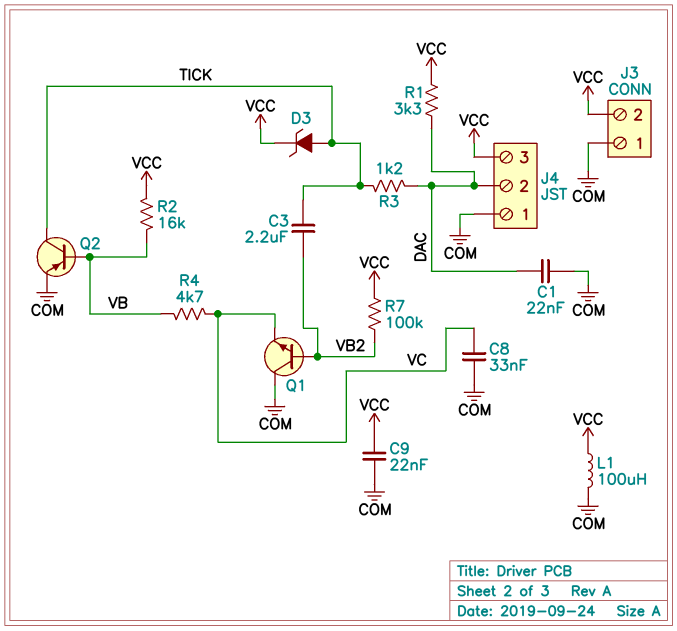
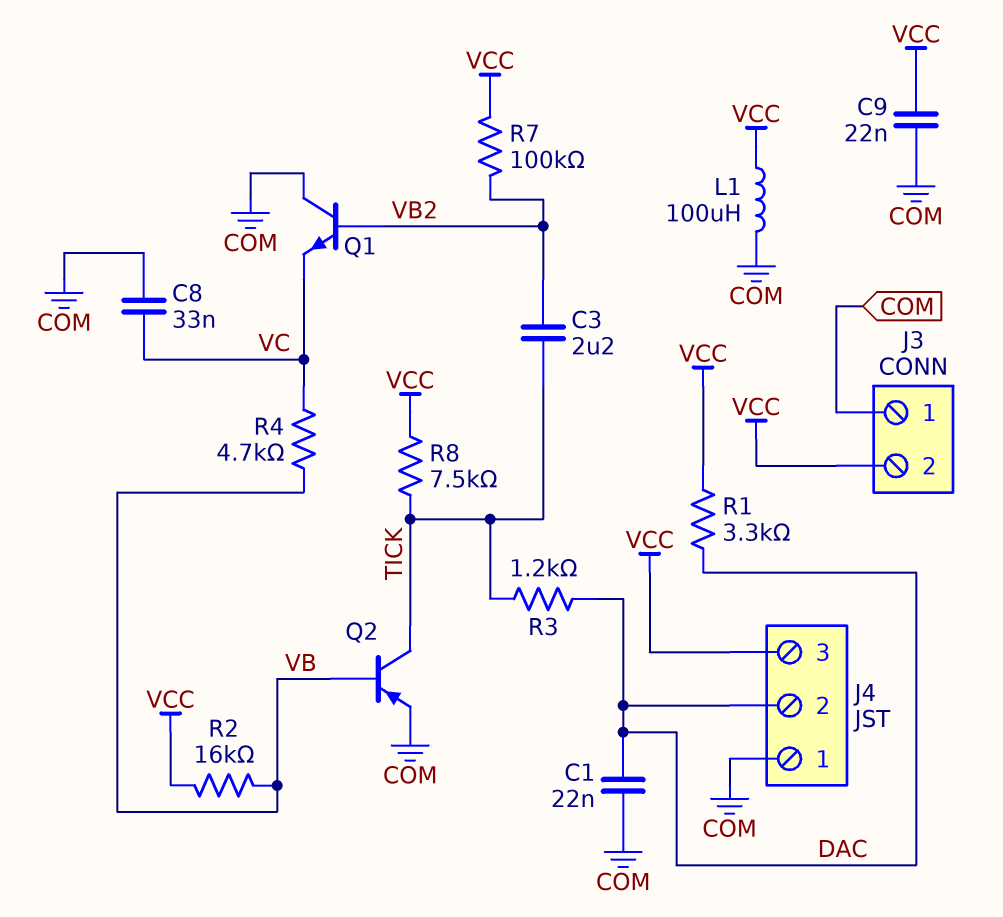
D3: zener (A TICK, K VCC) -> none
R8: none -> 7.5k (TICK, VCC)

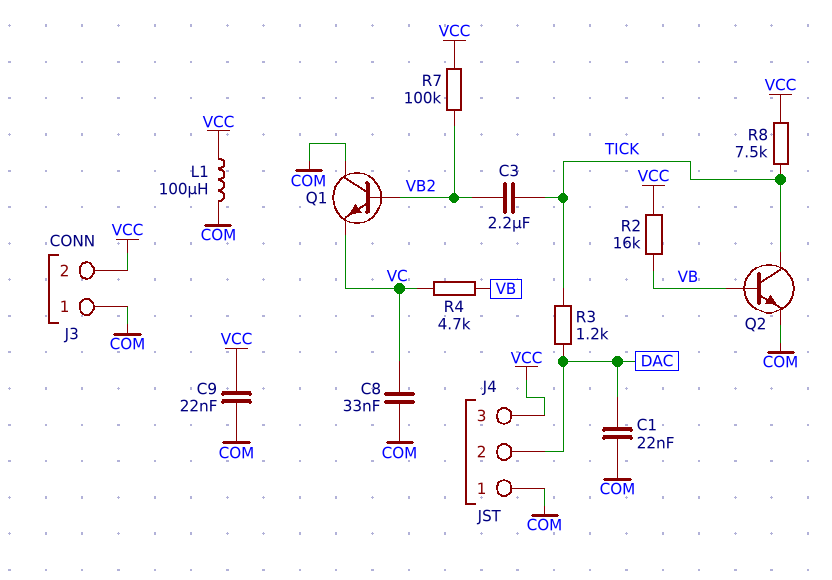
Q2: PNP (B VB, C TICK, E COM) -> NPN (B VB, C TICK, E COM)
R1: 3.3k (DAC, VCC) -> none

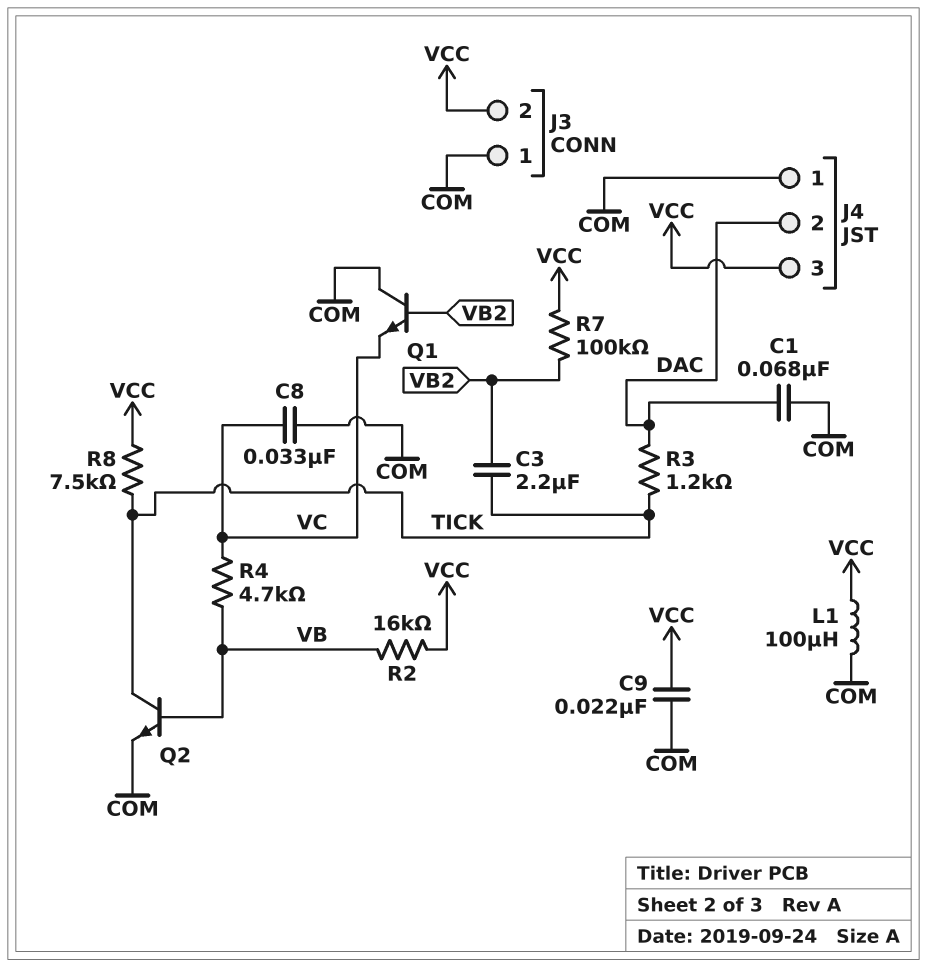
C1: 22nF (COM, DAC) -> 68nF (COM, DAC)

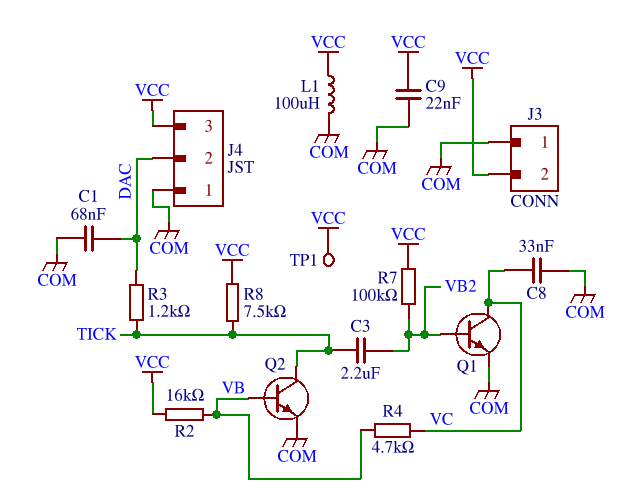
Q1: NPN (B VB2, C COM, E VC) -> NPN (B VB2, C VC, E COM)
TP1: none -> test point (VCC)

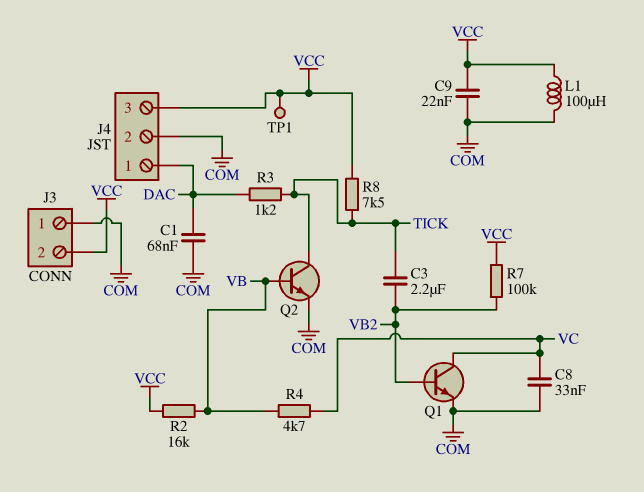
J4 pin 1: COM -> DAC
J4 pin 2: DAC -> COM

